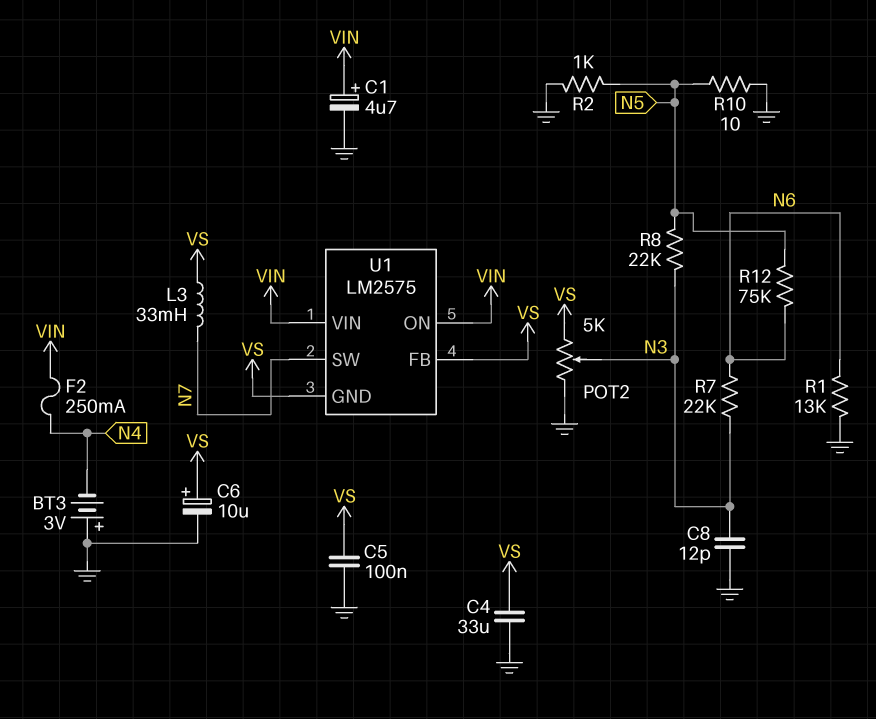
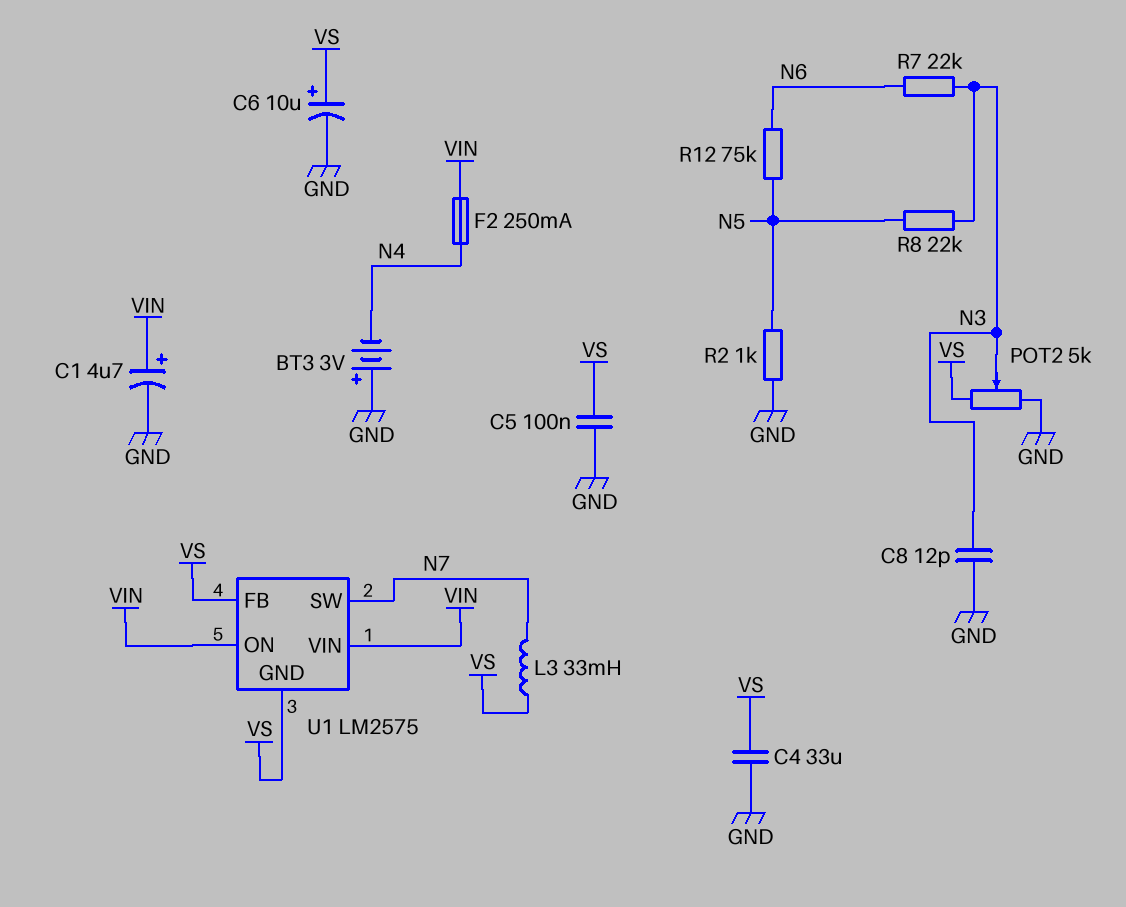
R1: 13k (GND, N6) -> none
R10: 10 (GND, N5) -> none

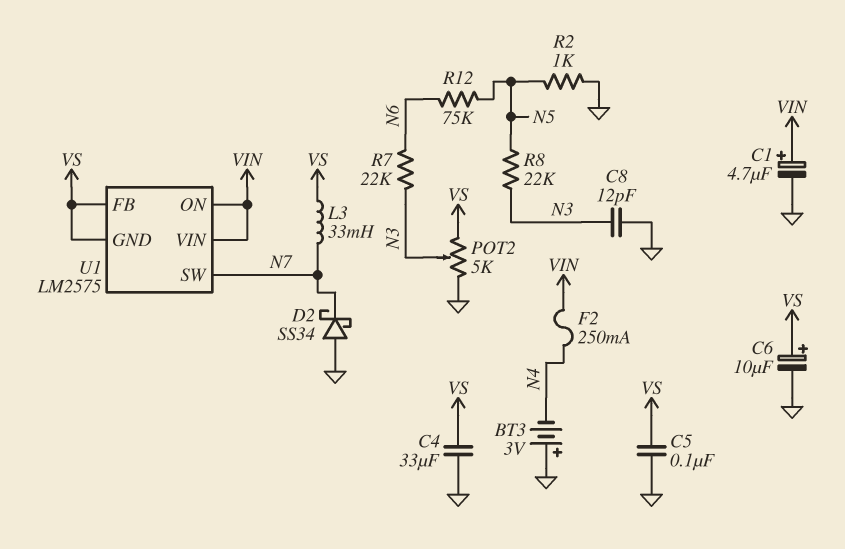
D2: none -> schottky SS34 (A GND, K N7)

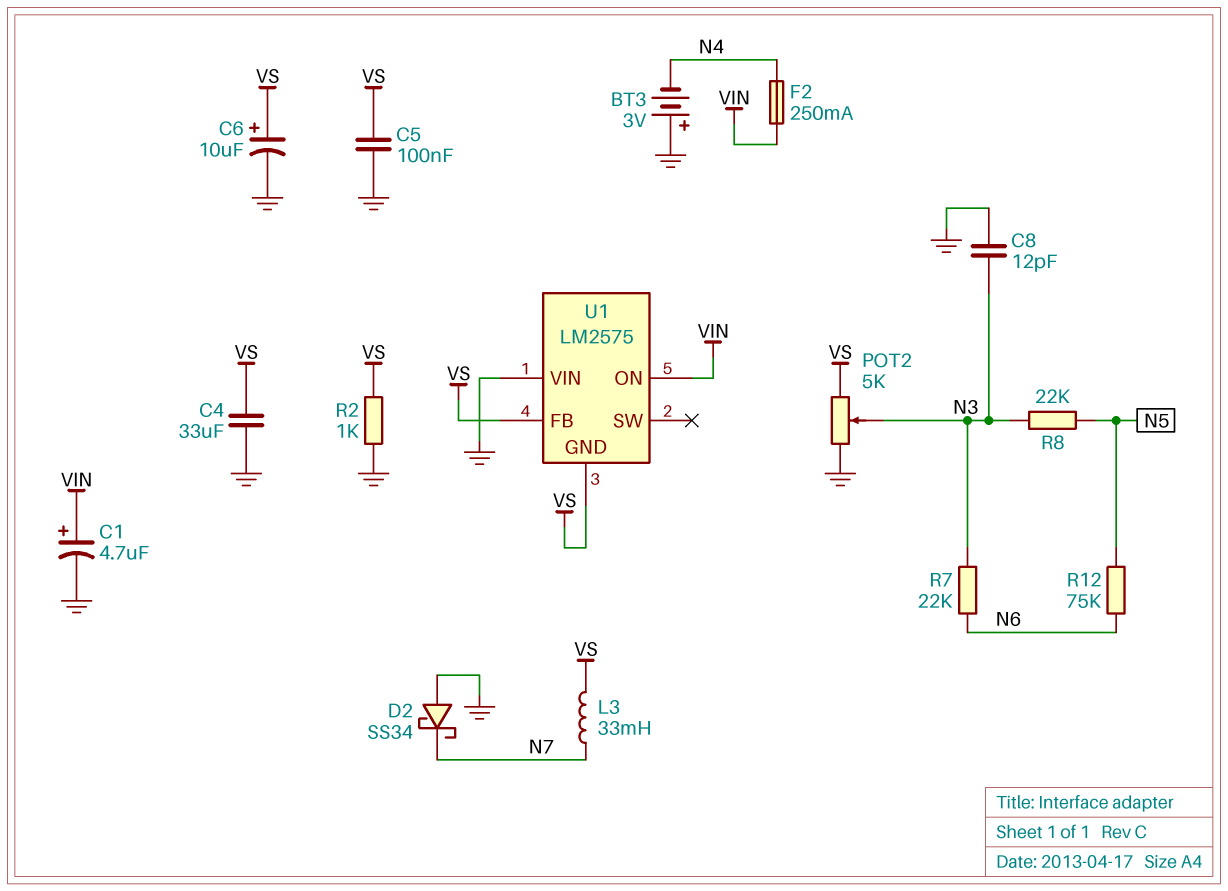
R2: 1k (GND, N5) -> 1k (GND, VS)
U1 pin SW: N7 -> none
U1 pin VIN: VIN -> GND

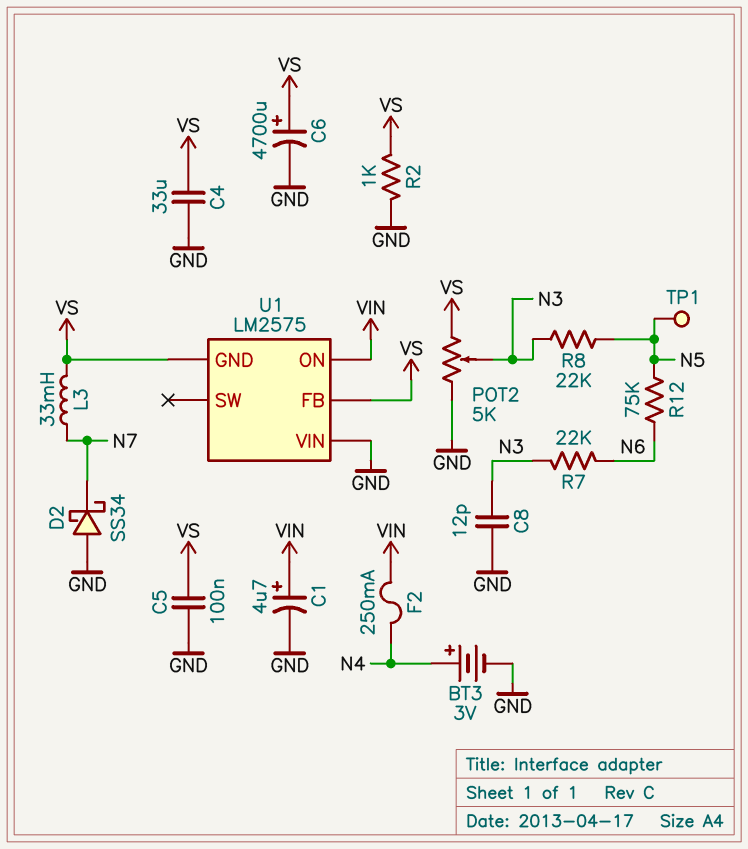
BT3: 3V (plus GND, minus N4) -> 3V (plus N4, minus GND)
C6: 10uF (plus VS, minus GND) -> 4700uF (plus VS, minus GND)
TP1: none -> test point (N5)

